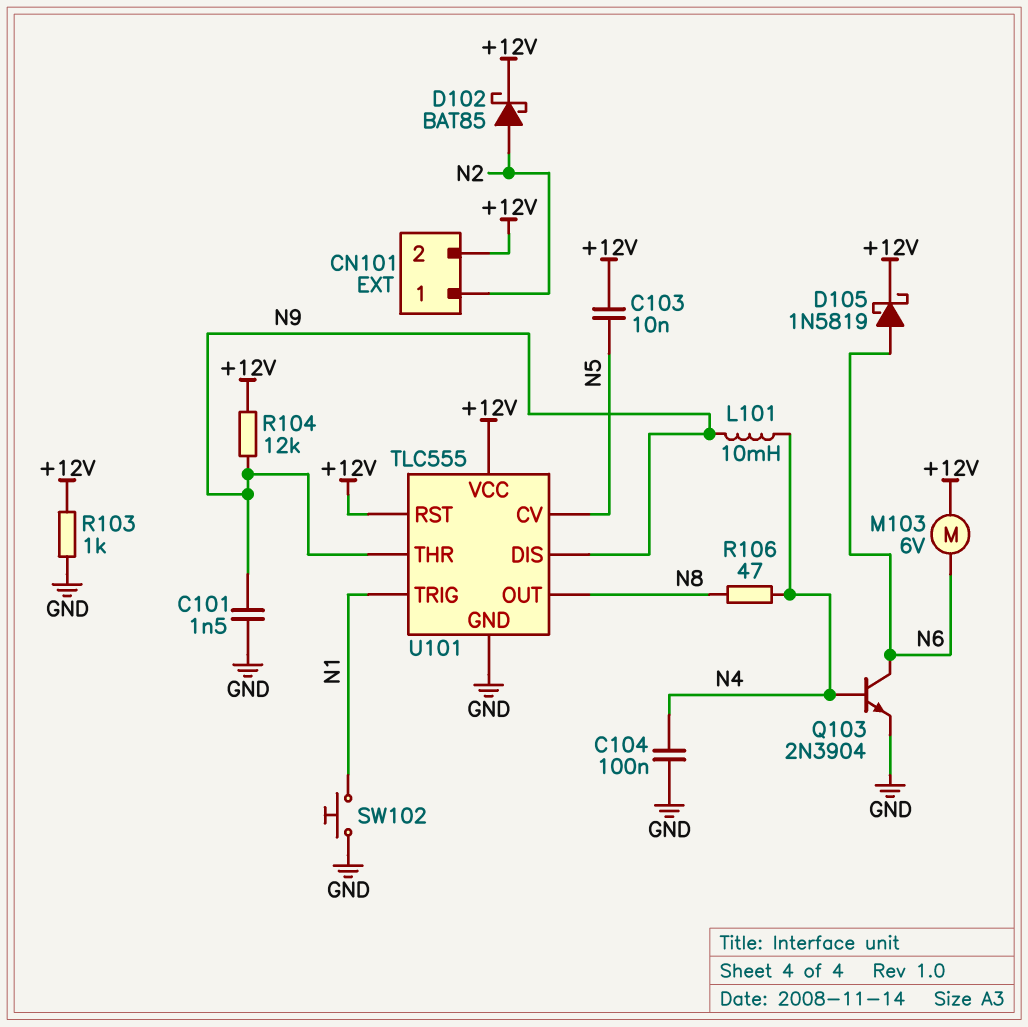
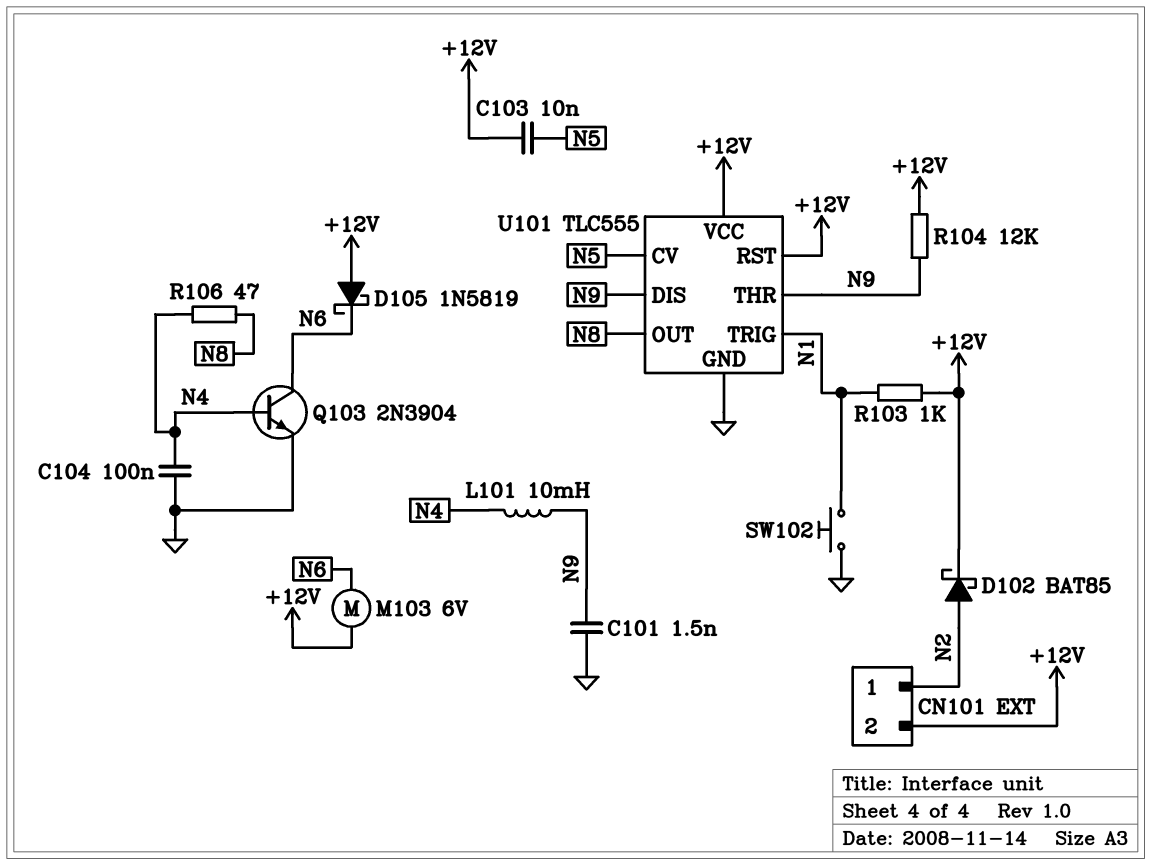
D105: schottky 1N5819 (A N6, K +12V) -> schottky 1N5819 (A +12V, K N6)
R103: 1k (+12V, GND) -> 1k (+12V, N1)

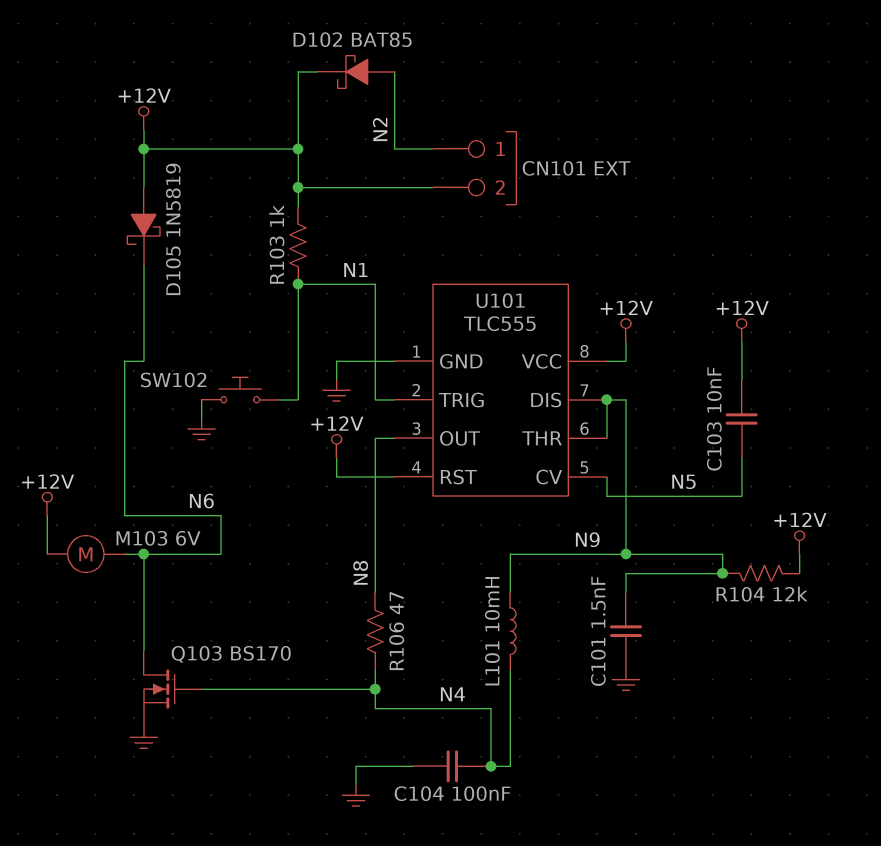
Q103: NPN 2N3904 (B N4, C N6, E GND) -> NMOS BS170 (G N4, D N6, S GND)

